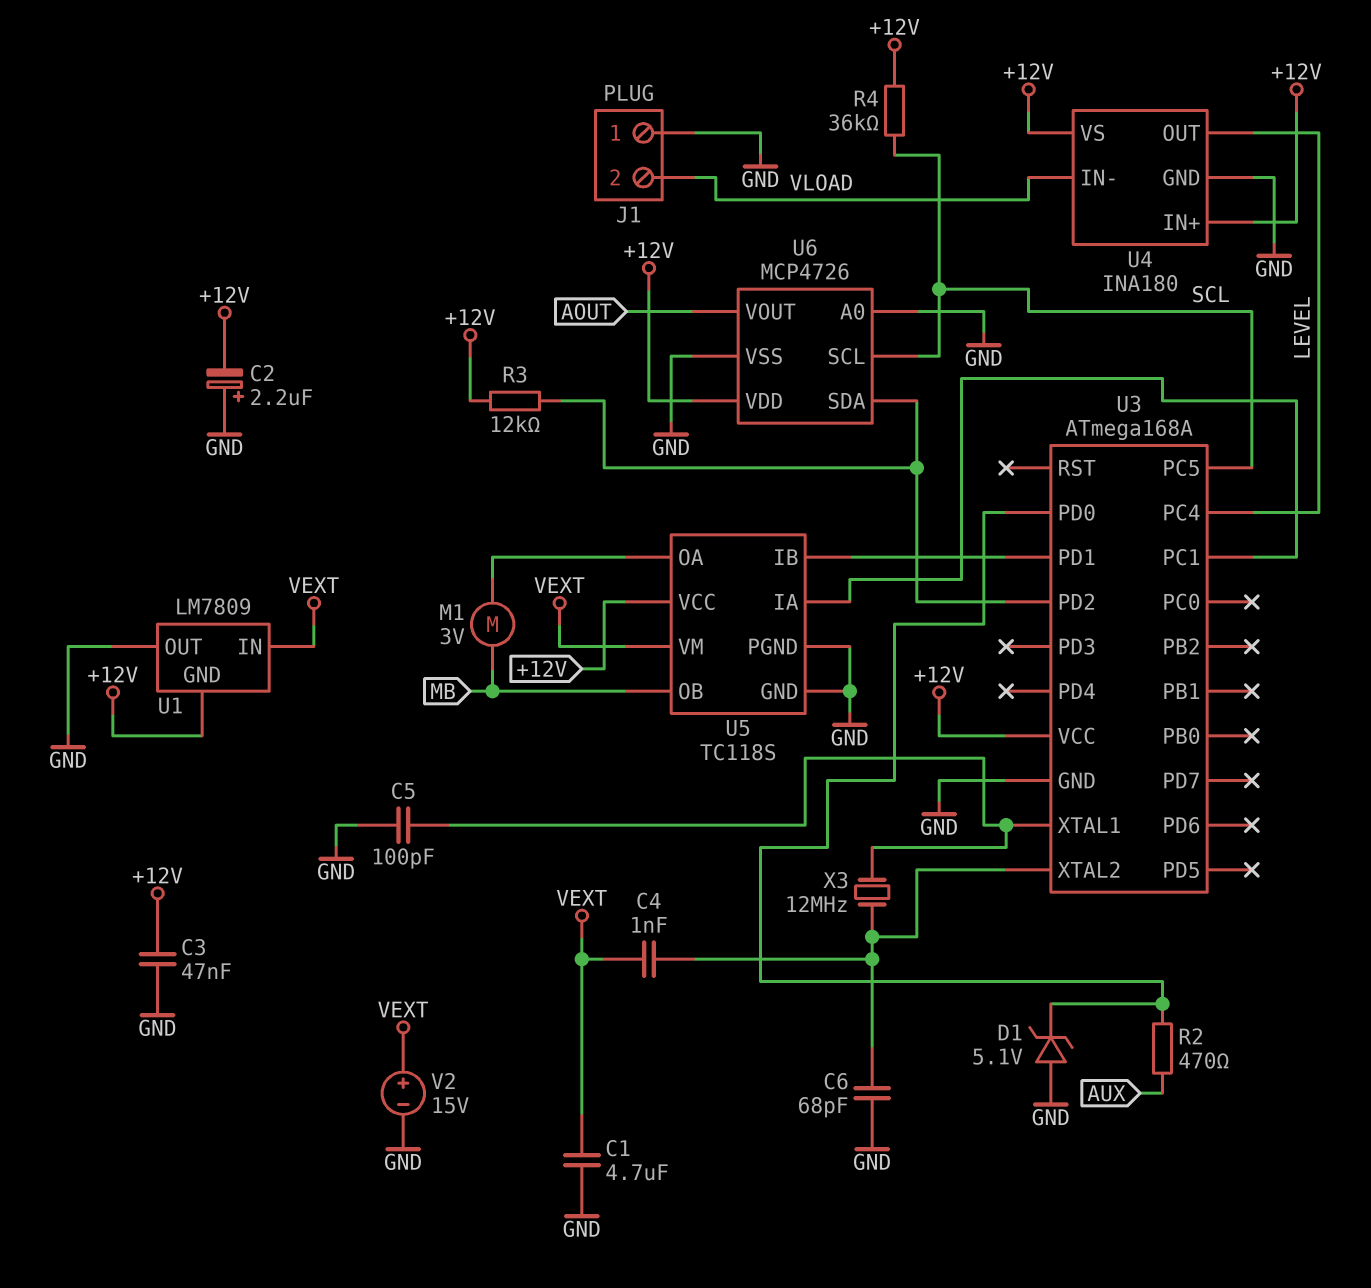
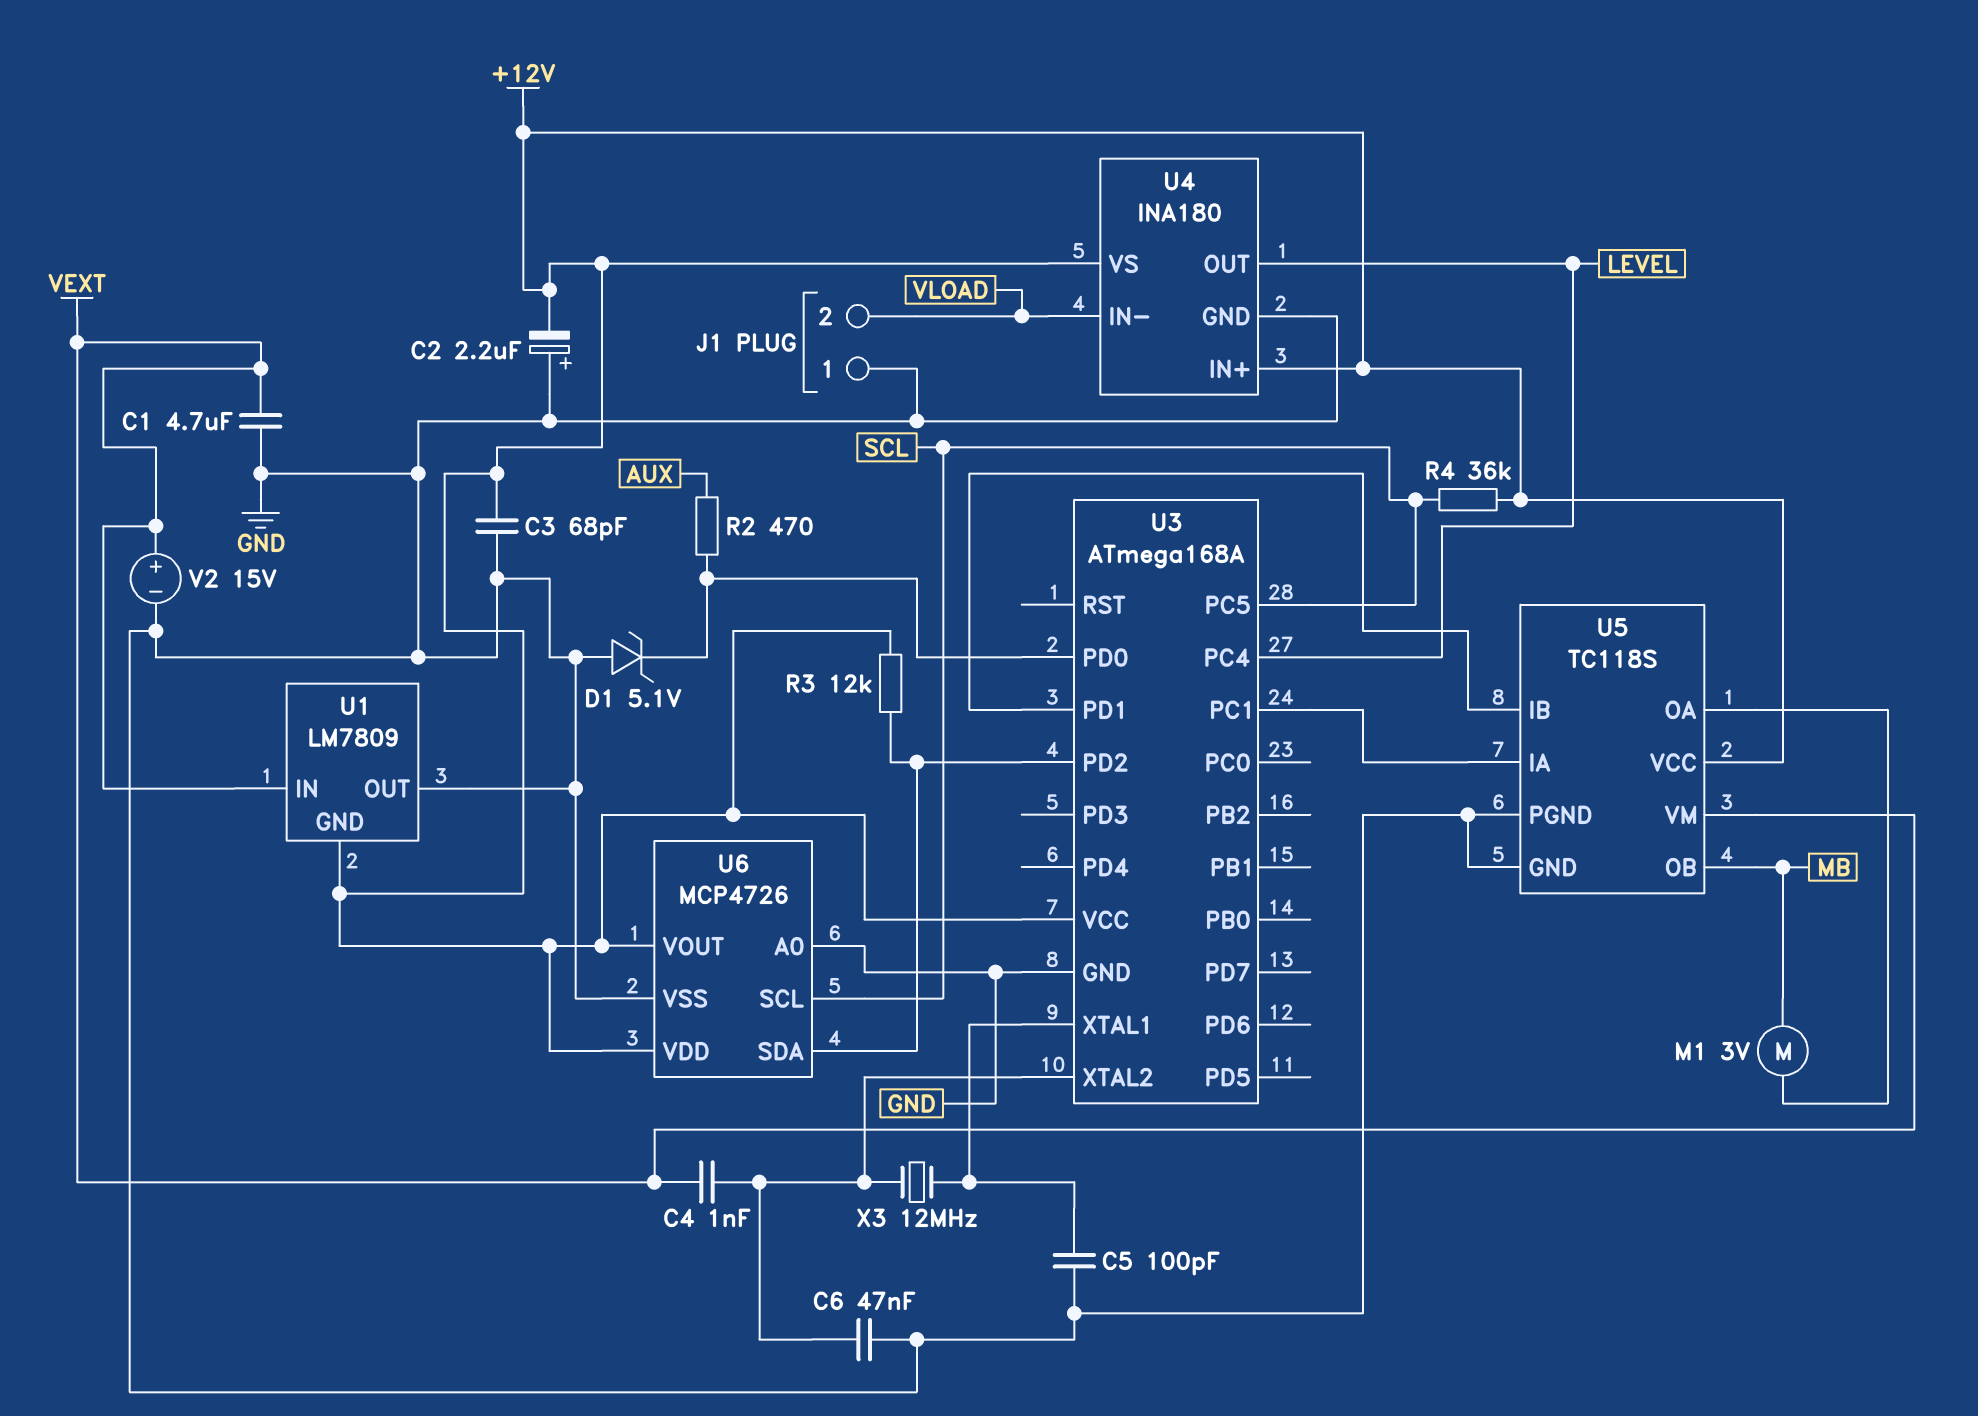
C3: 47nF (+12V, GND) -> 68pF (+12V, GND)
C6: 68pF (GND, U3/XTAL2) -> 47nF (GND, U3/XTAL2)
U6 pin VOUT: AOUT -> +12V

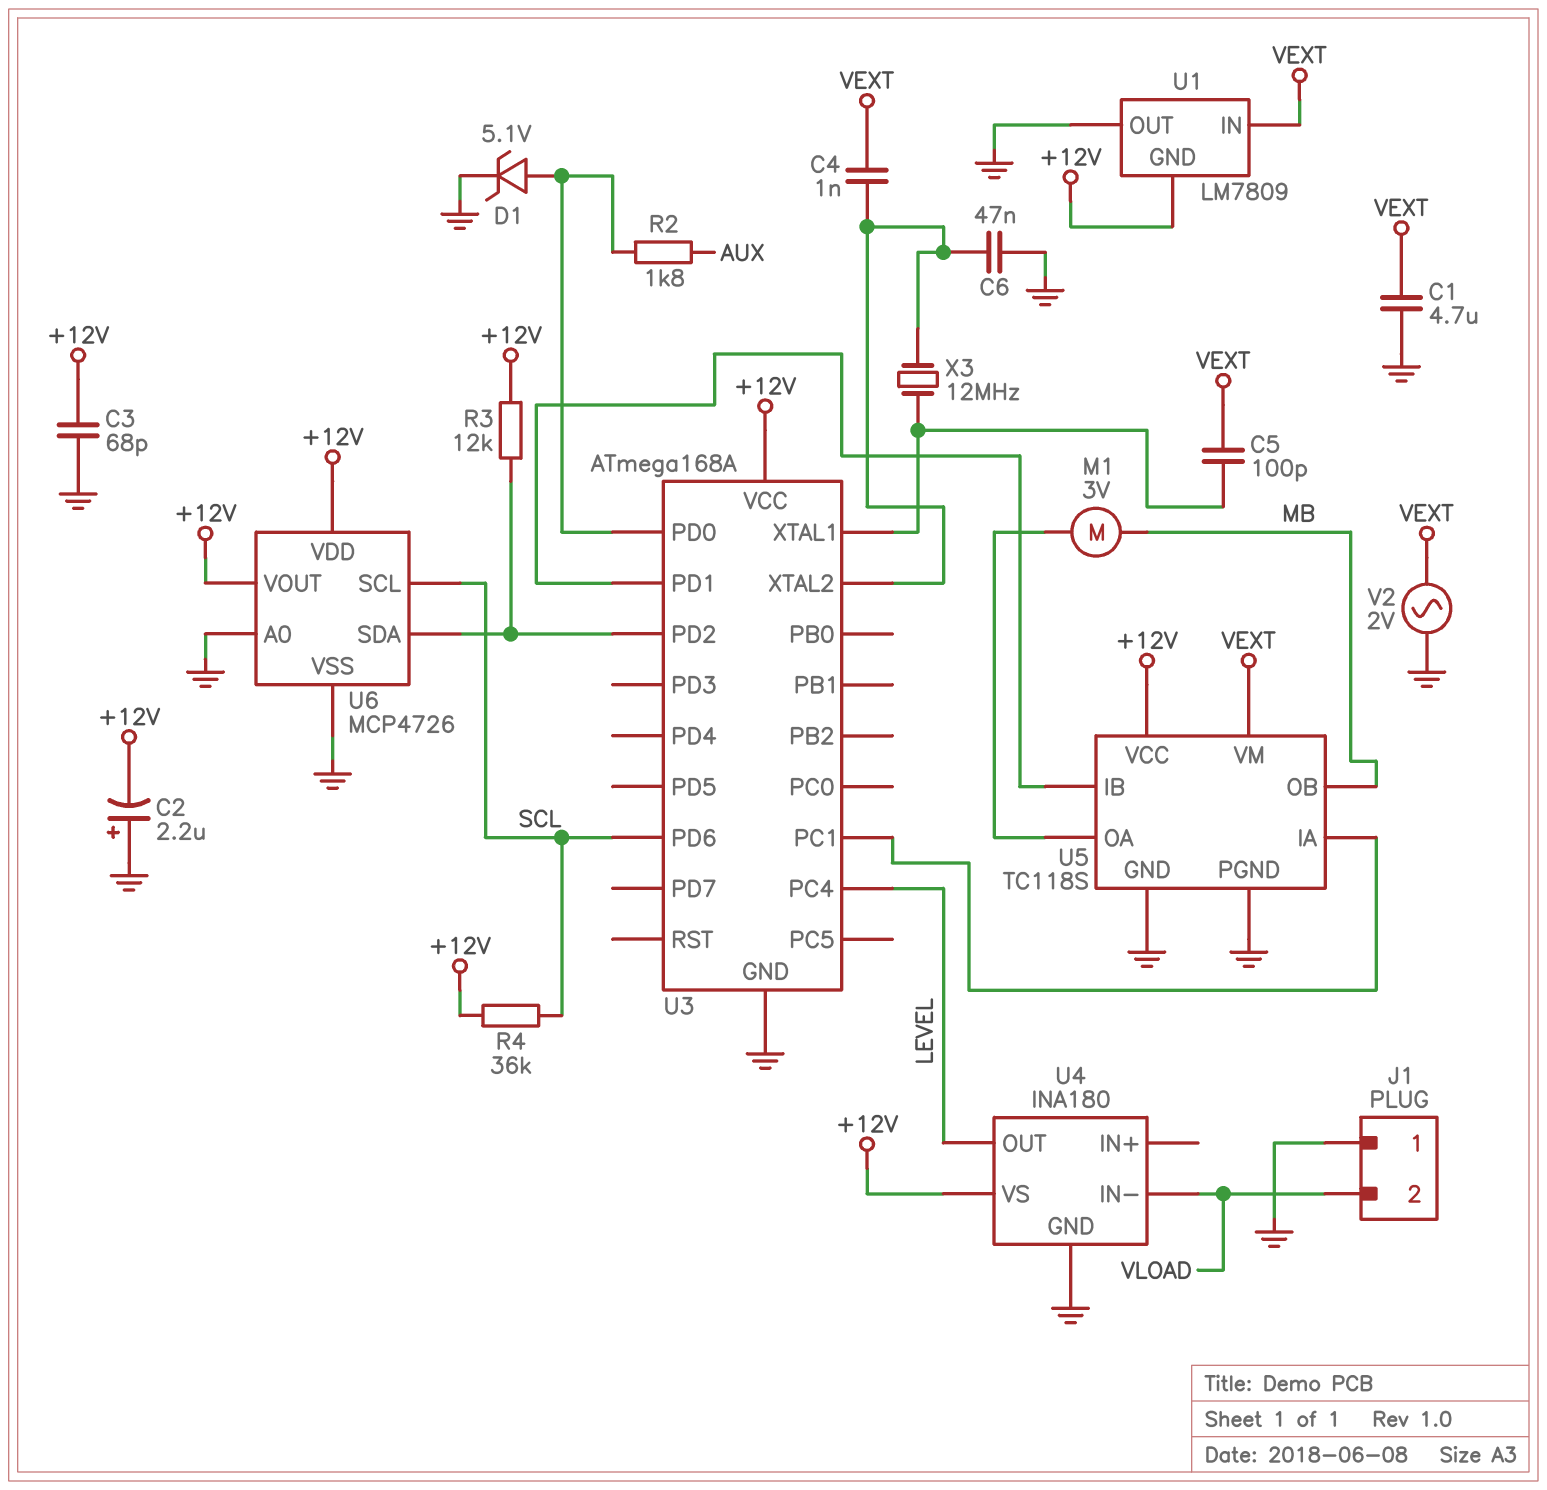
C5: 100pF (GND, U3/XTAL1) -> 100pF (U3/XTAL1, VEXT)
D1: zener 5.1V (A GND, K U3/PD0) -> zener 5.1V (A U3/PD0, K GND)
R2: 470 (AUX, U3/PD0) -> 1.8k (AUX, U3/PD0)
U3 pin PC5: SCL -> none
U3 pin PD6: none -> SCL
U4 pin IN+: +12V -> none
V2: 15V (plus VEXT, minus GND) -> AC 2V (GND, VEXT)

